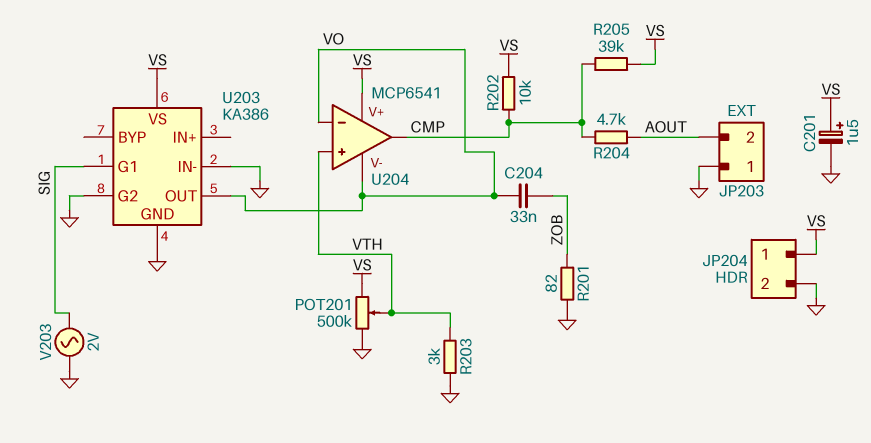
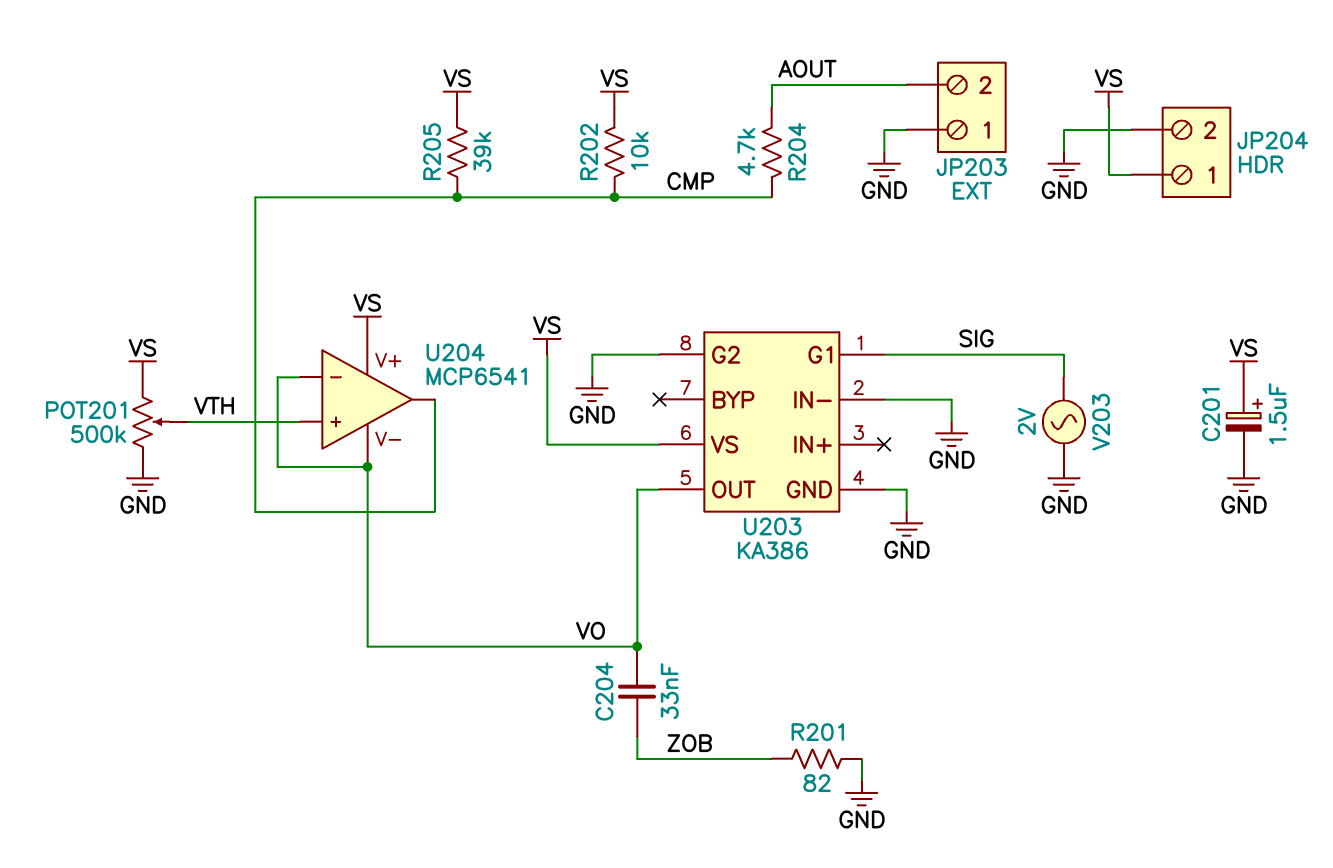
R203: 3k (GND, VTH) -> none

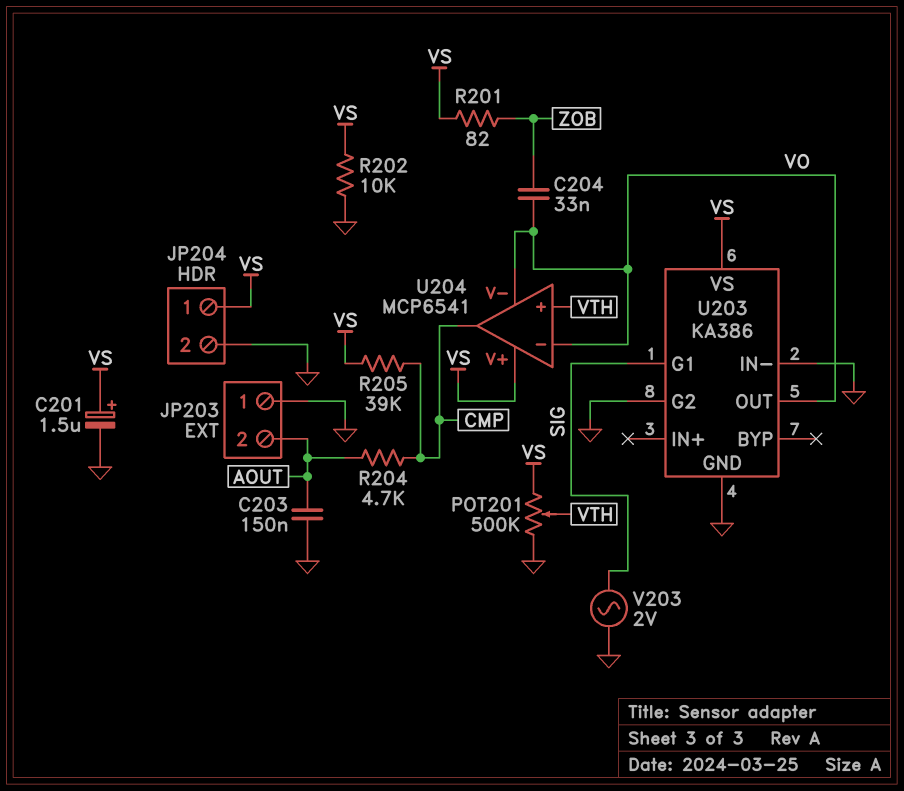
C203: none -> 150nF (AOUT, GND)
R201: 82 (GND, ZOB) -> 82 (VS, ZOB)
R202: 10k (CMP, VS) -> 10k (GND, VS)

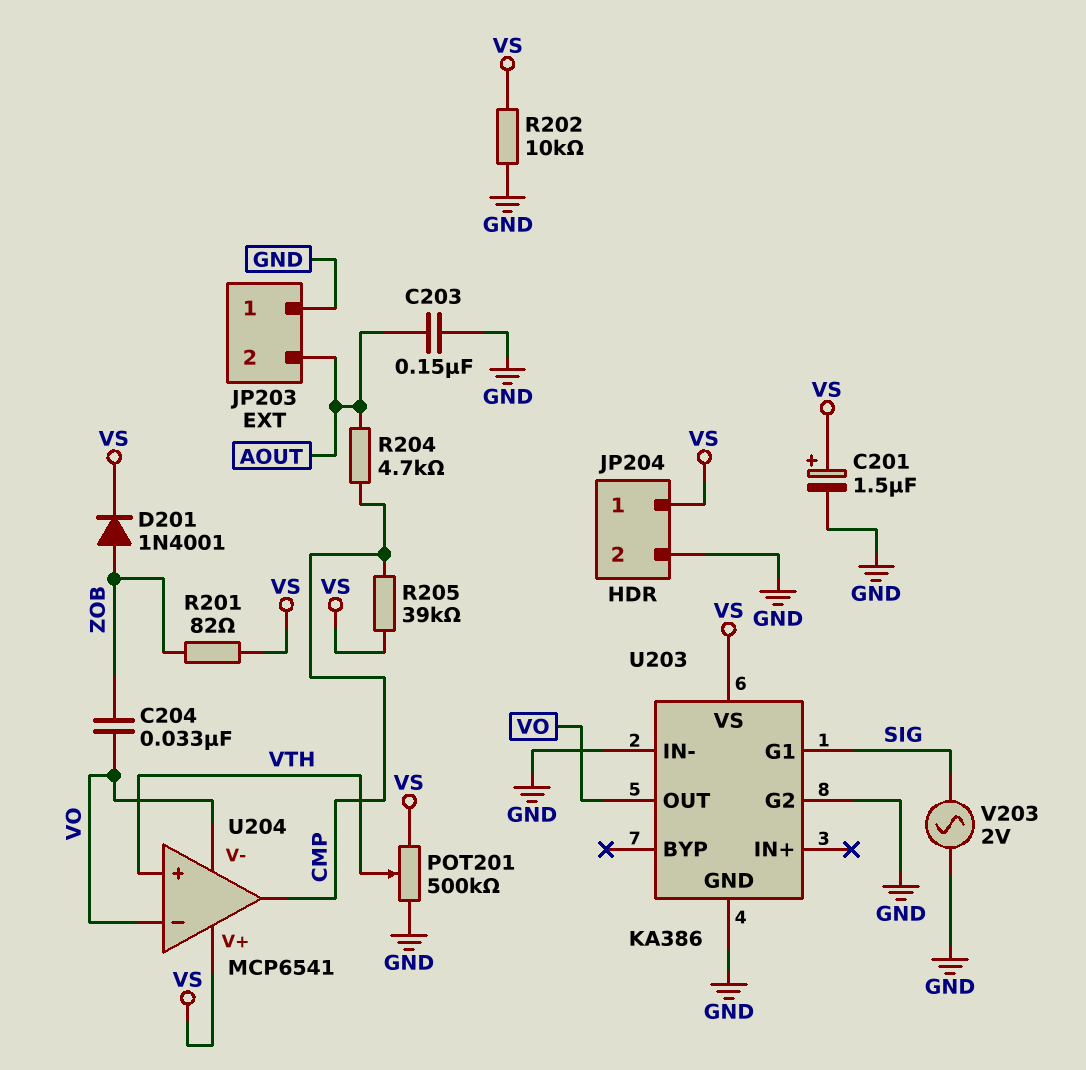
D201: none -> diode 1N4001 (A ZOB, K VS)

